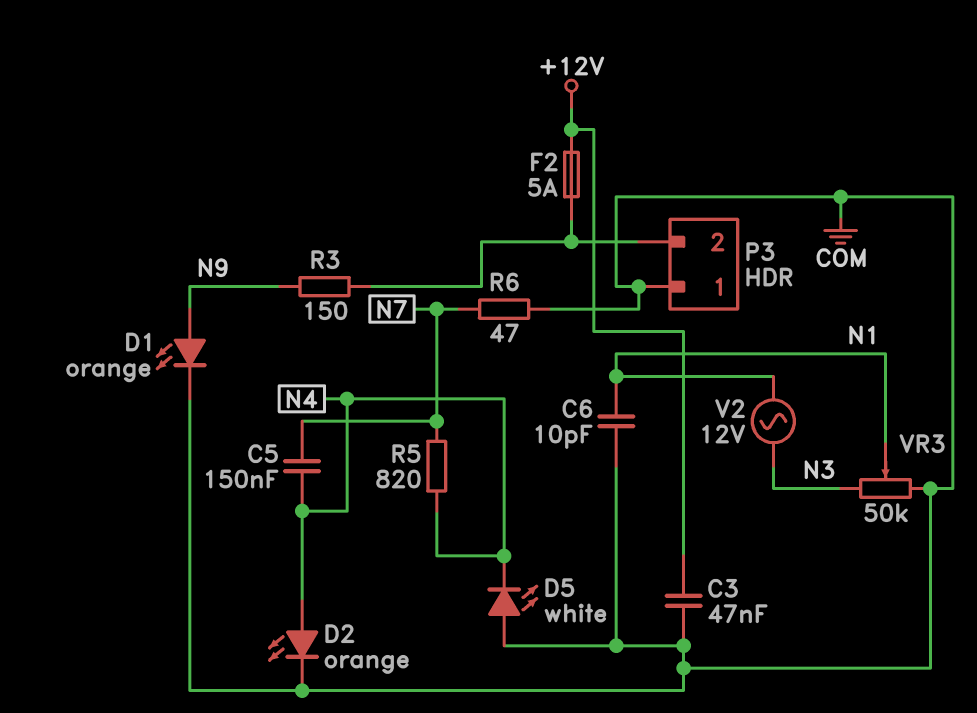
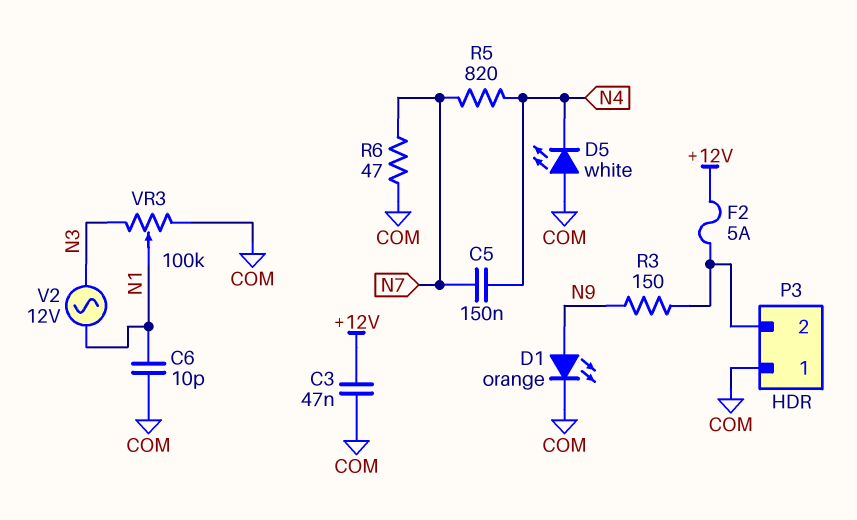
D2: LED orange (A N4, K COM) -> none
VR3: 50k (COM, N3, wiper N1) -> 100k (COM, N3, wiper N1)

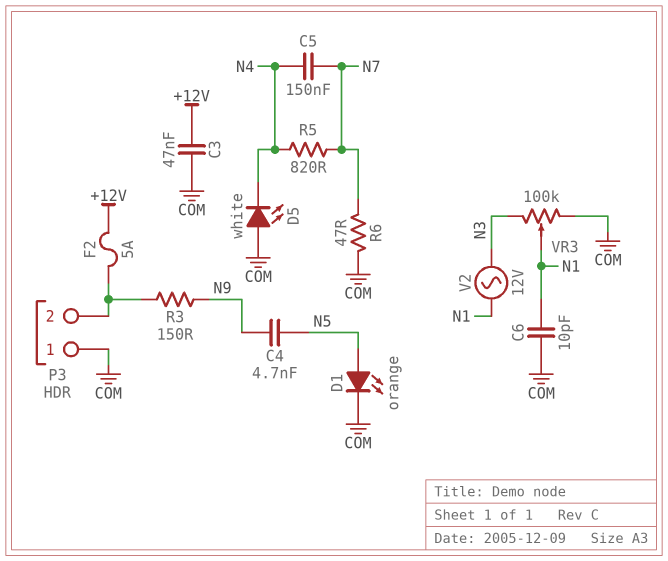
C4: none -> 4.7nF (N5, N9)
D1: LED orange (A N9, K COM) -> LED orange (A N5, K COM)

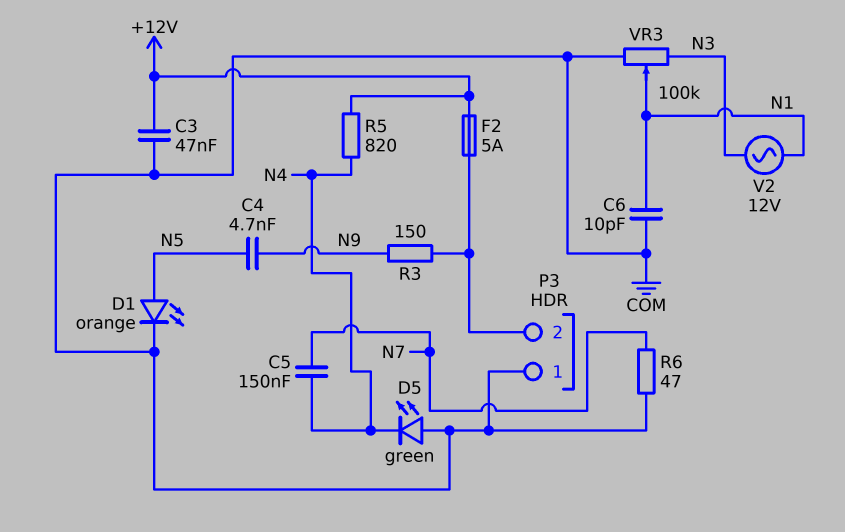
D5: LED white (A COM, K N4) -> LED green (A COM, K N4)
R5: 820 (N4, N7) -> 820 (+12V, N4)

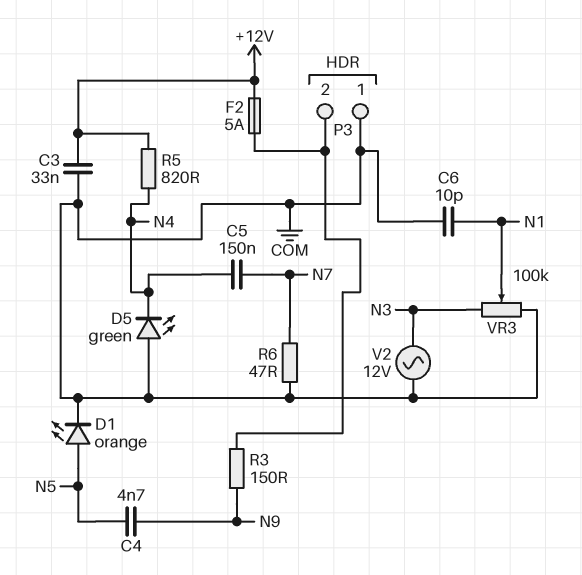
C3: 47nF (+12V, COM) -> 33nF (+12V, COM)
V2: AC 12V (N1, N3) -> AC 12V (COM, N3)

